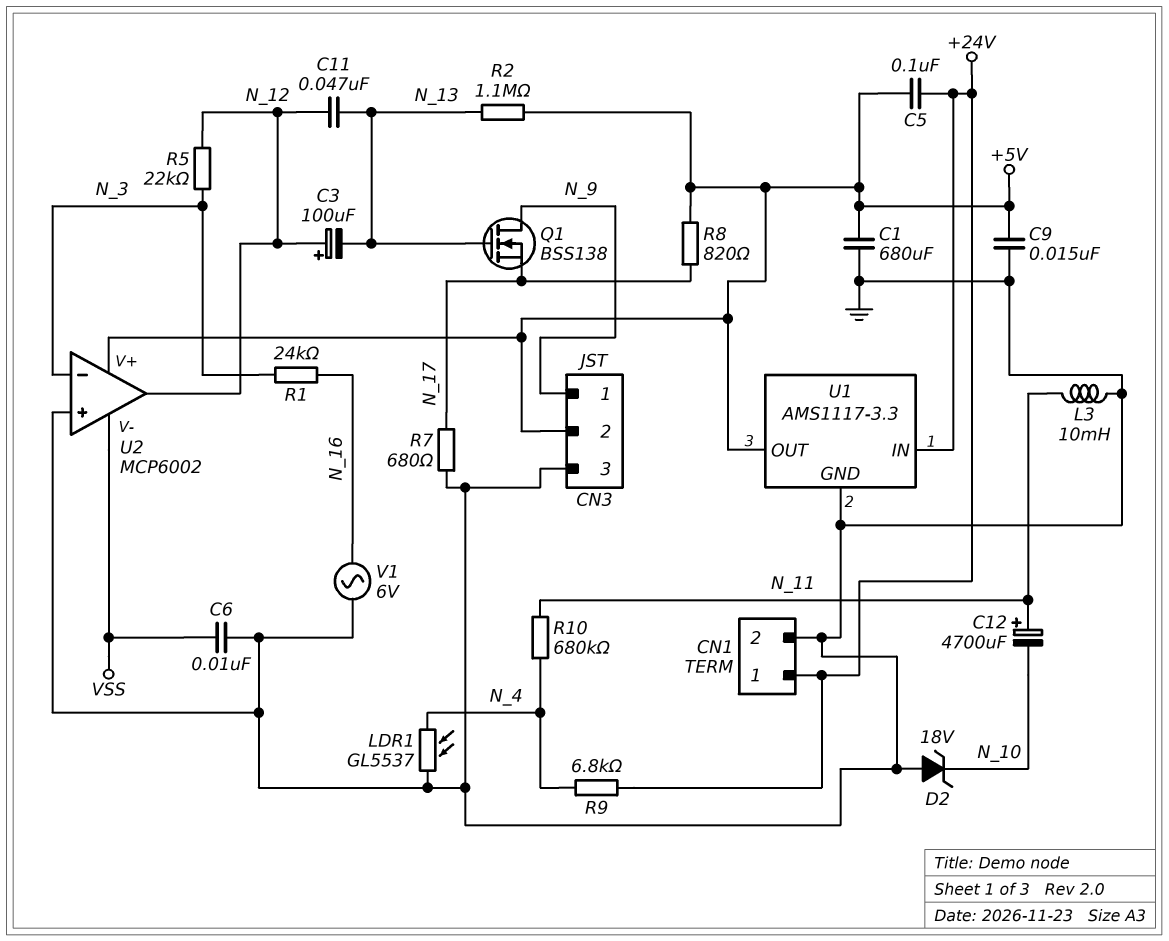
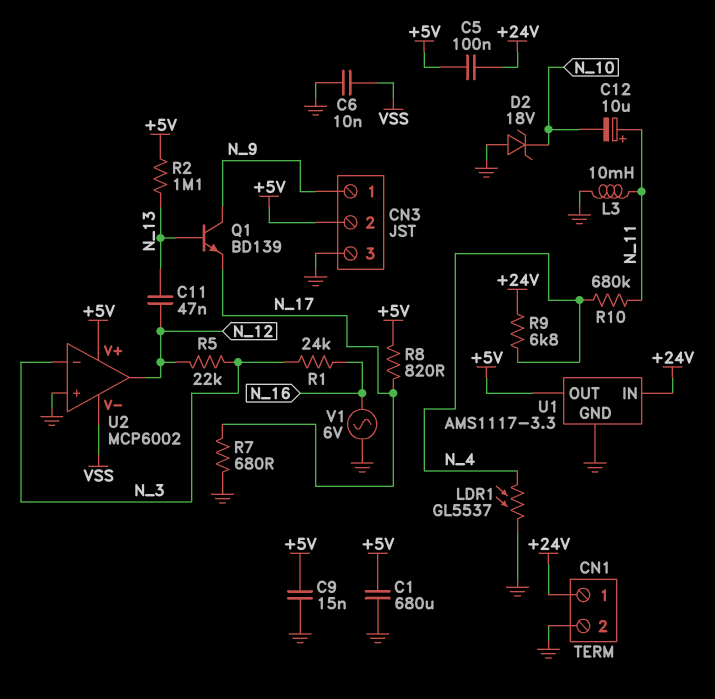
C3: 100uF (plus N_12, minus N_13) -> none
C12: 4700uF (plus N_11, minus N_10) -> 10uF (plus N_11, minus N_10)
Q1: NMOS BSS138 (G N_13, D N_9, S N_17) -> NPN BD139 (B N_13, C N_9, E N_17)

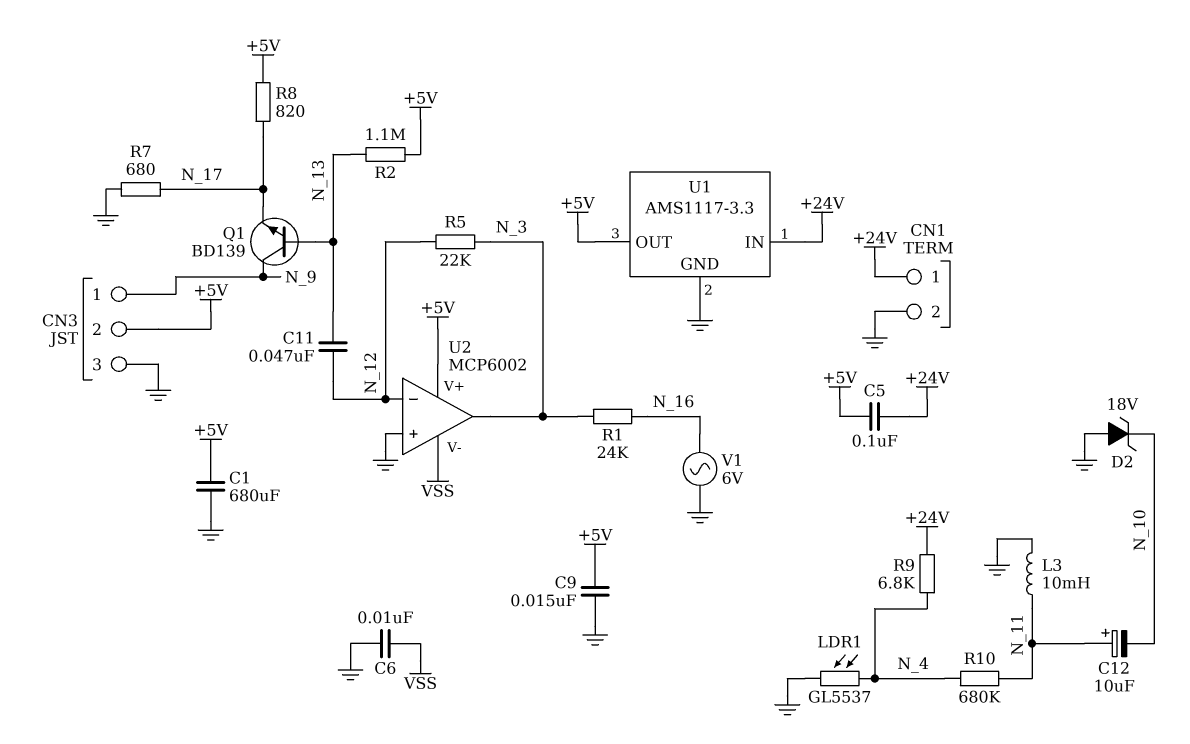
U2 pin in-: N_3 -> N_12
U2 pin out: N_12 -> N_3

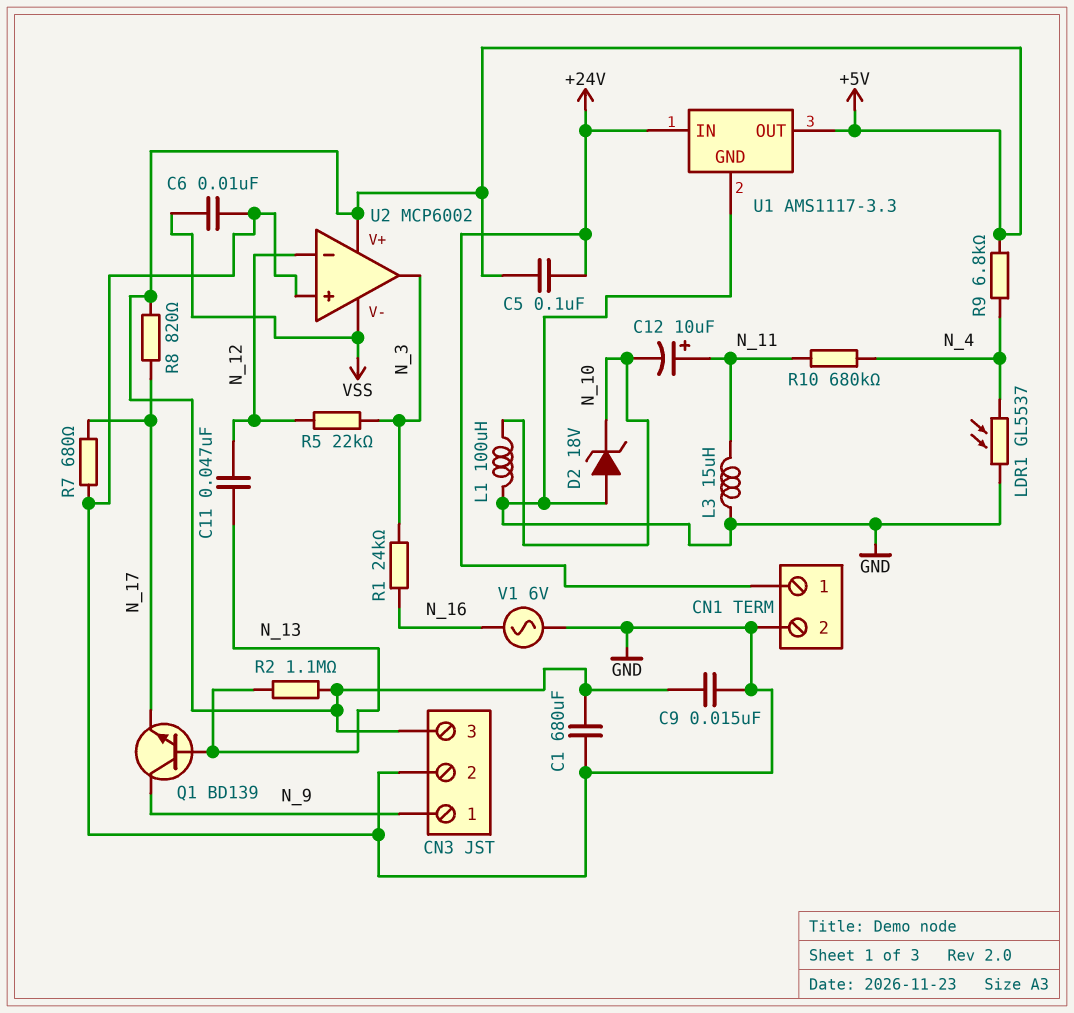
CN3 pin 2: +5V -> GND
CN3 pin 3: GND -> +5V
L1: none -> 100uH (GND, N_10)
L3: 10mH (GND, N_11) -> 15uH (GND, N_11)
R9: 6.8k (+24V, N_4) -> 6.8k (+5V, N_4)

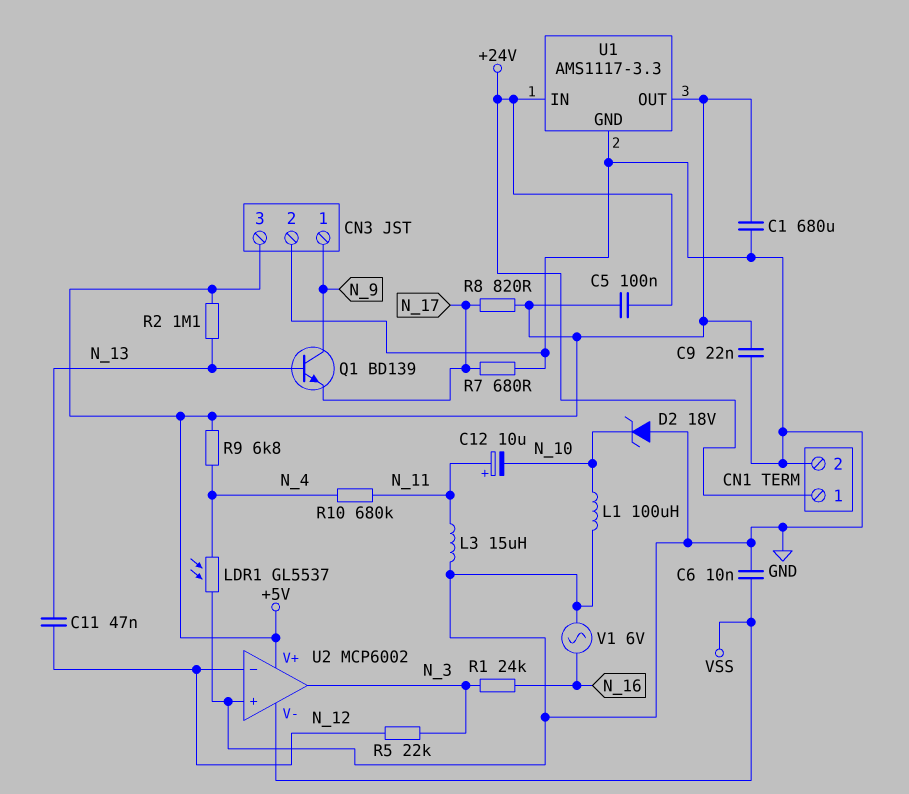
C9: 15nF (+5V, GND) -> 22nF (+5V, GND)

